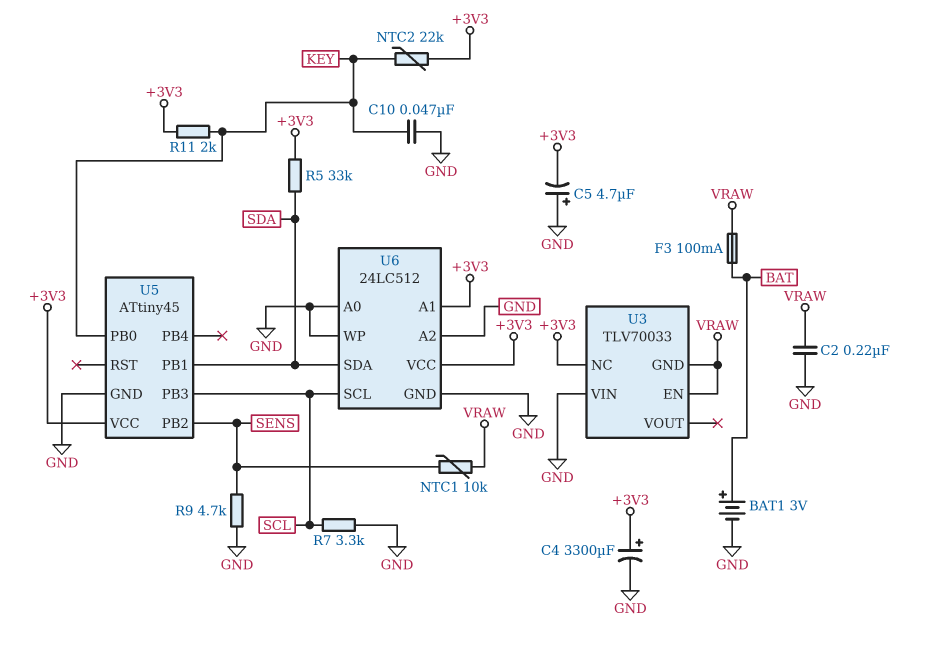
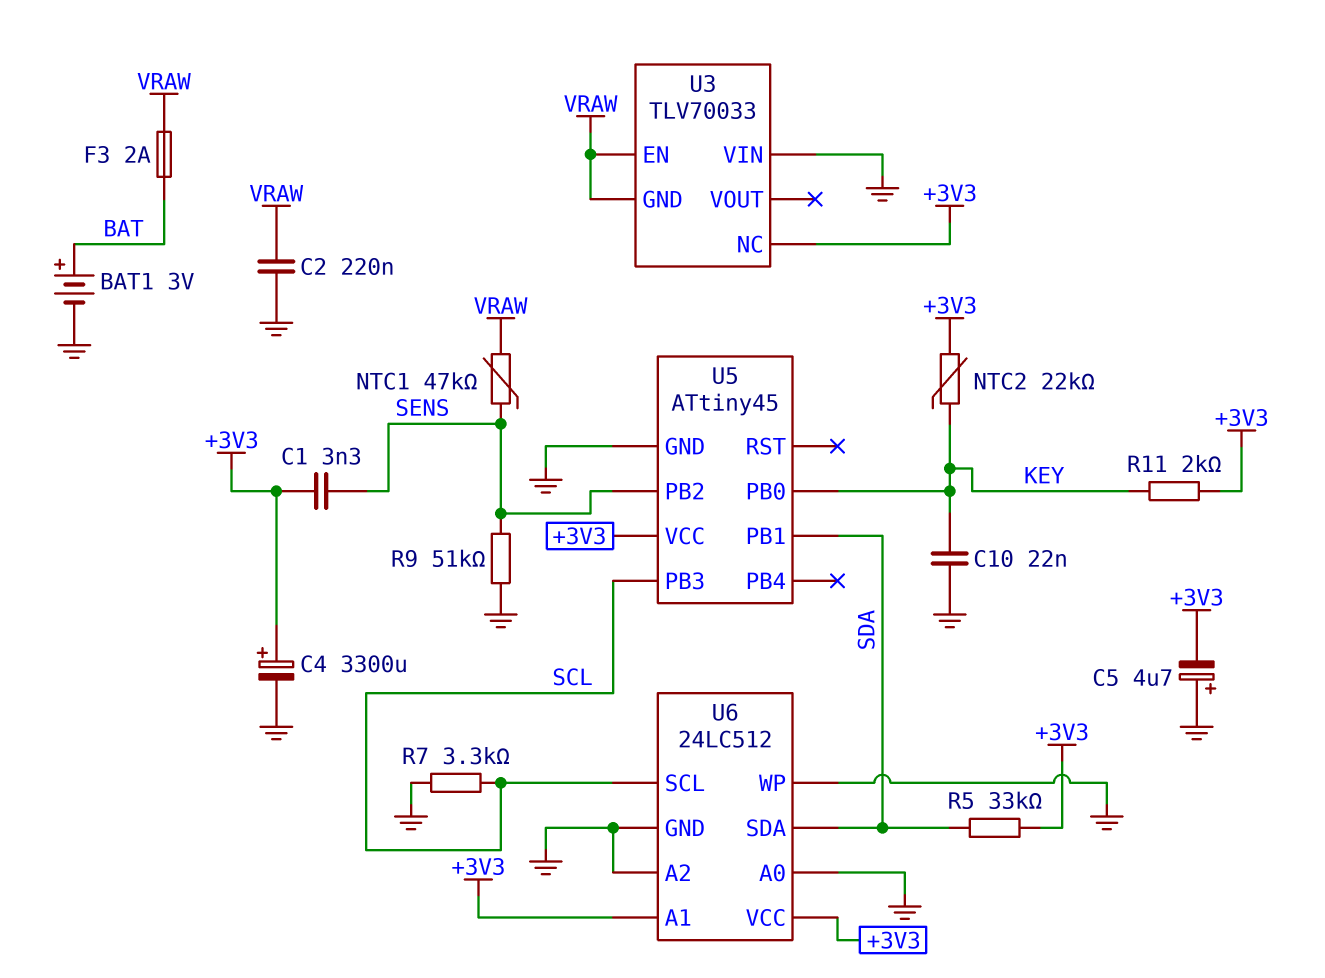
C1: none -> 3.3nF (+3V3, SENS)
C10: 47nF (GND, KEY) -> 22nF (GND, KEY)
F3: 100mA (BAT, VRAW) -> 2A (BAT, VRAW)
NTC1: 10k (SENS, VRAW) -> 47k (SENS, VRAW)
R9: 4.7k (GND, SENS) -> 51k (GND, SENS)

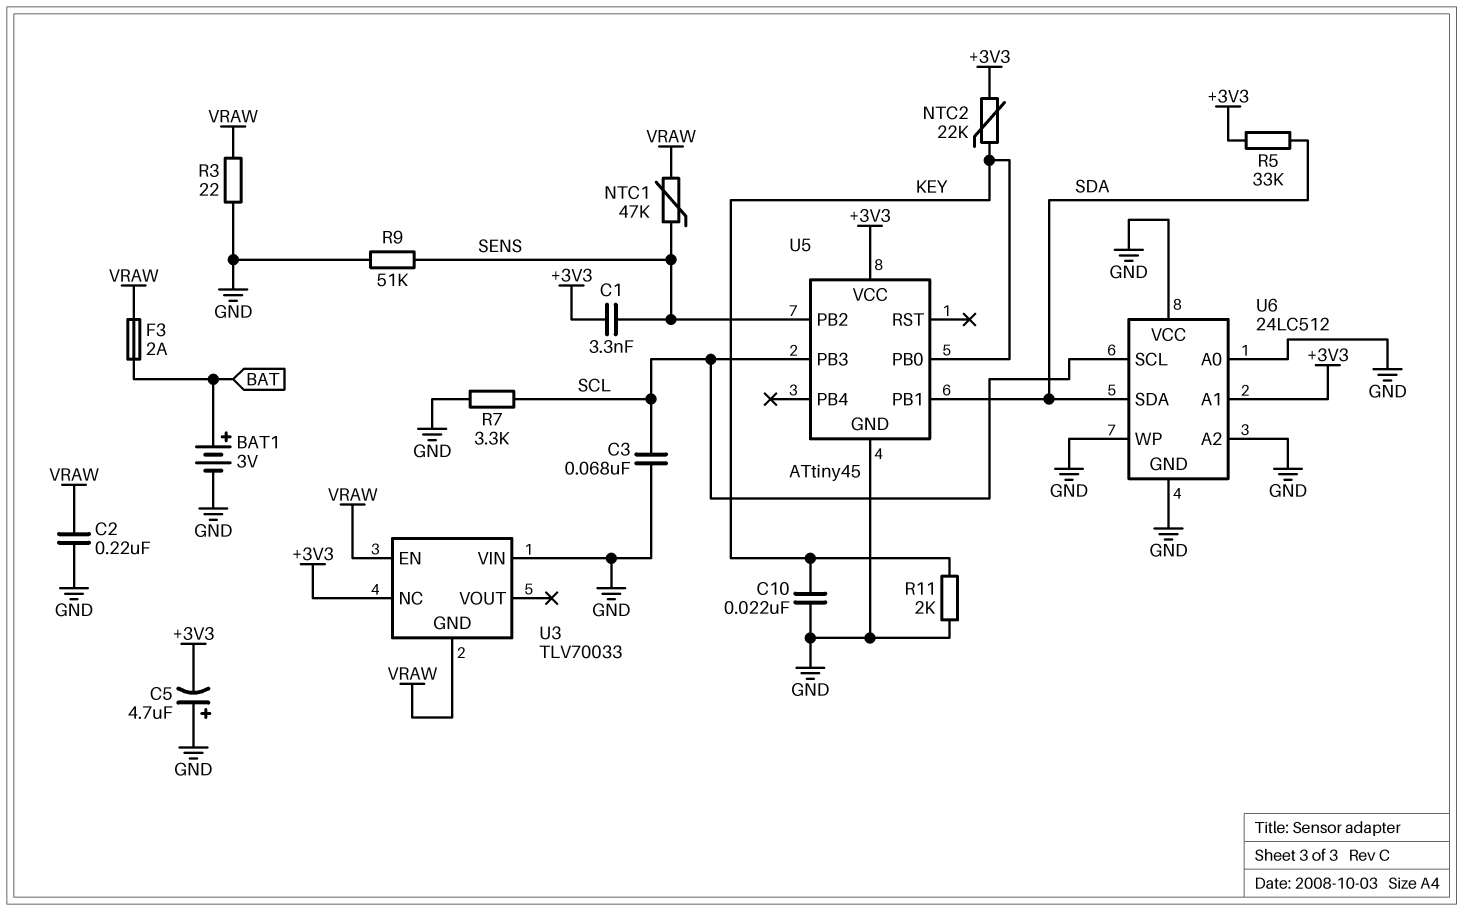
C3: none -> 68nF (GND, SCL)
C4: 3300uF (plus +3V3, minus GND) -> none
R3: none -> 22 (GND, VRAW)
R11: 2k (+3V3, KEY) -> 2k (GND, KEY)
U6 pin VCC: +3V3 -> GND

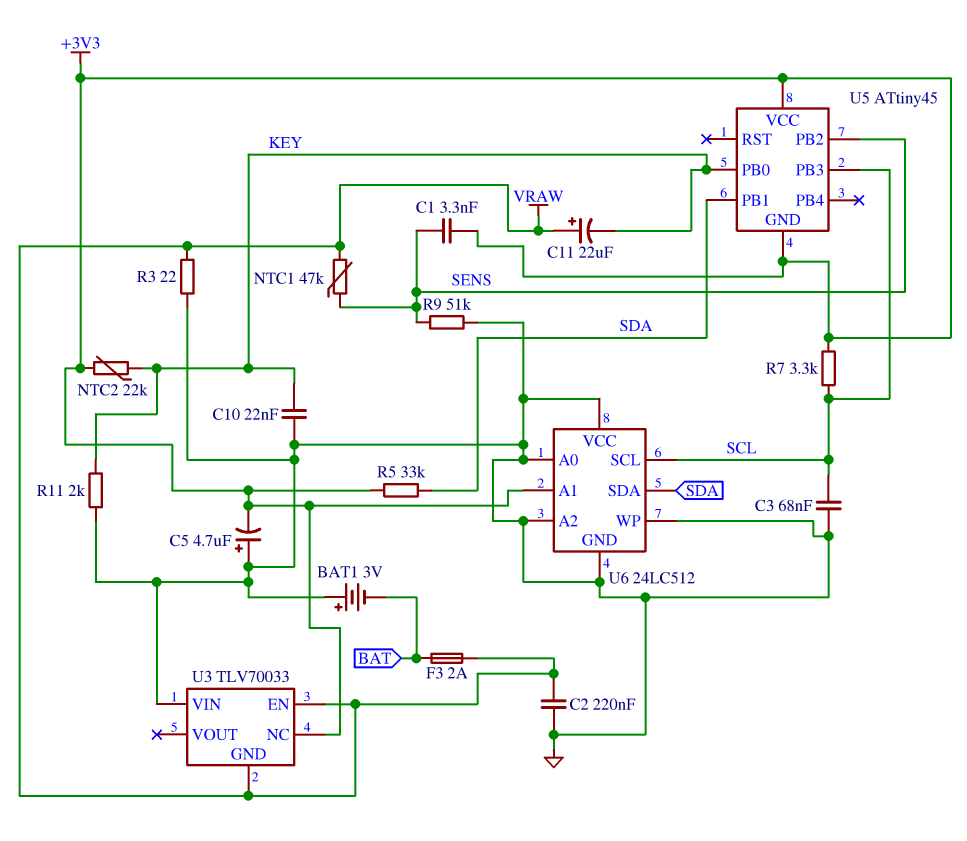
BAT1: 3V (plus BAT, minus GND) -> 3V (plus GND, minus BAT)
C11: none -> 22uF (plus VRAW, minus KEY)
R7: 3.3k (GND, SCL) -> 3.3k (+3V3, SCL)
U5 pin GND: GND -> +3V3

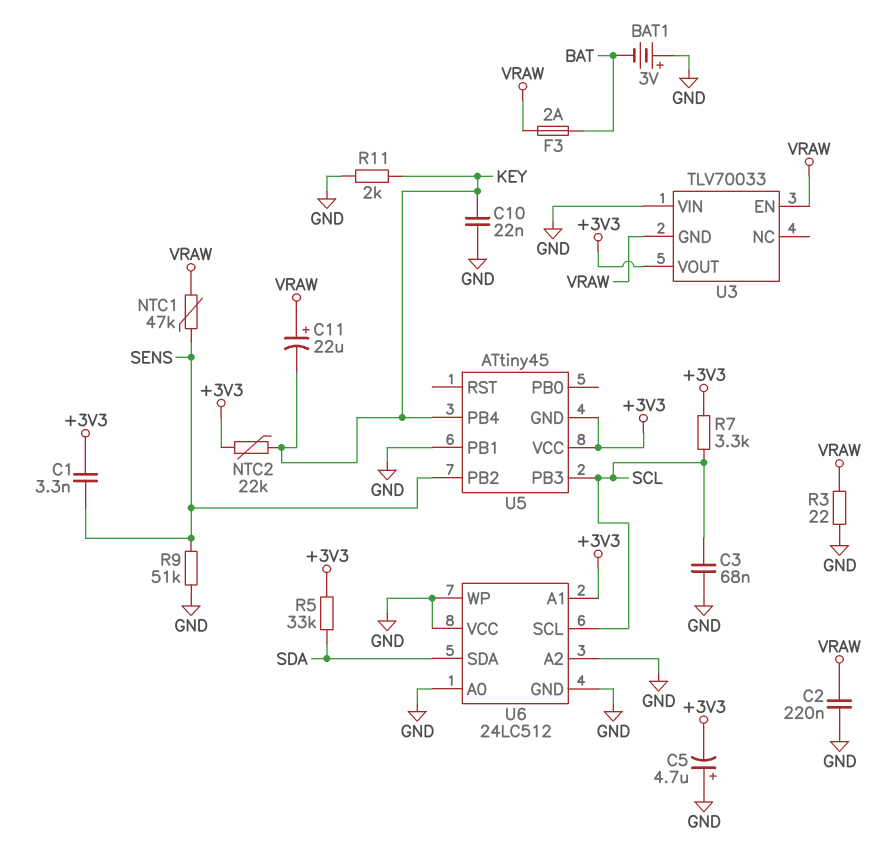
U3 pin NC: +3V3 -> none
U3 pin VOUT: none -> +3V3
U5 pin PB0: KEY -> none
U5 pin PB1: SDA -> GND
U5 pin PB4: none -> KEY

